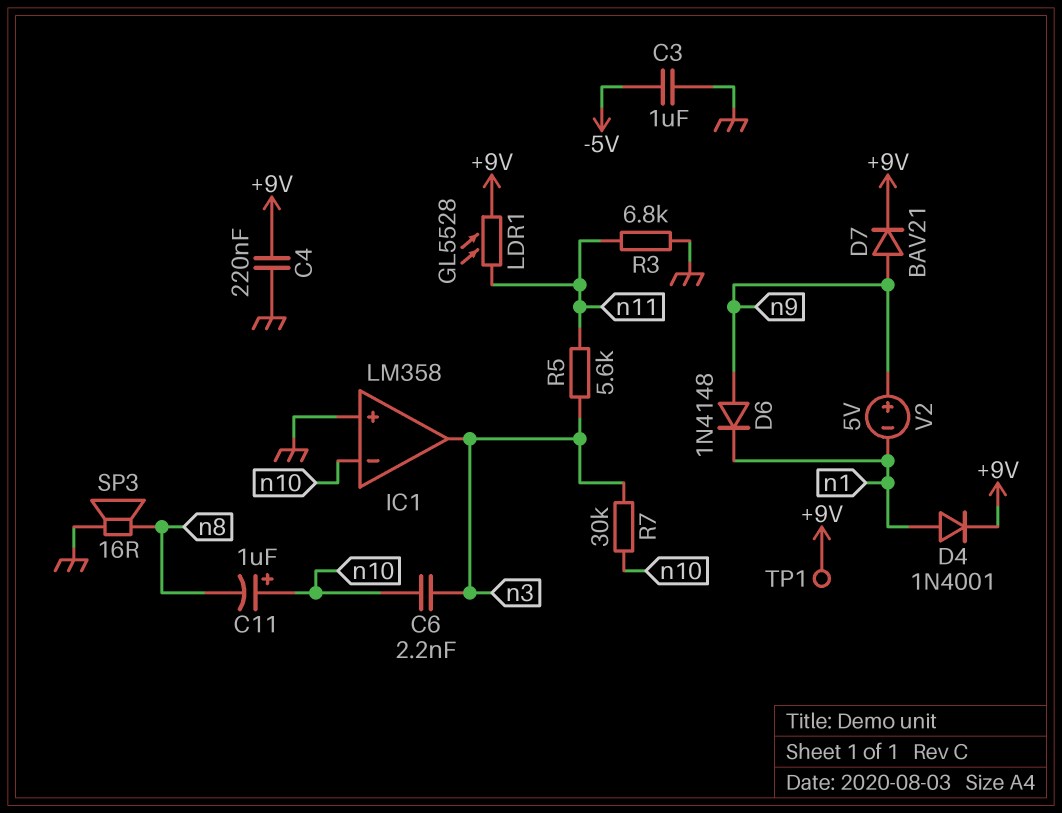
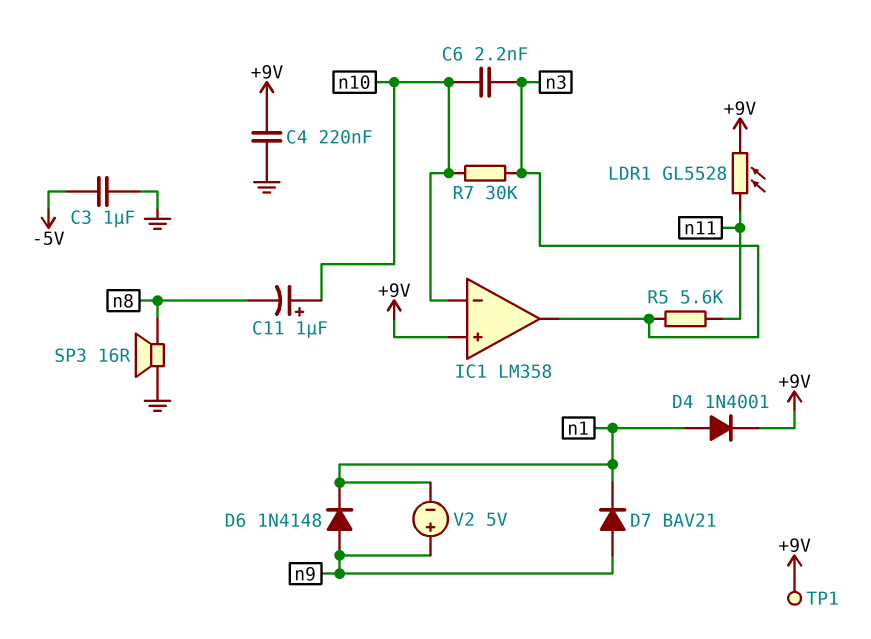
D7: diode BAV21 (A n9, K +9V) -> diode BAV21 (A n9, K n1)
IC1 pin in+: GND -> +9V
R3: 6.8k (GND, n11) -> none

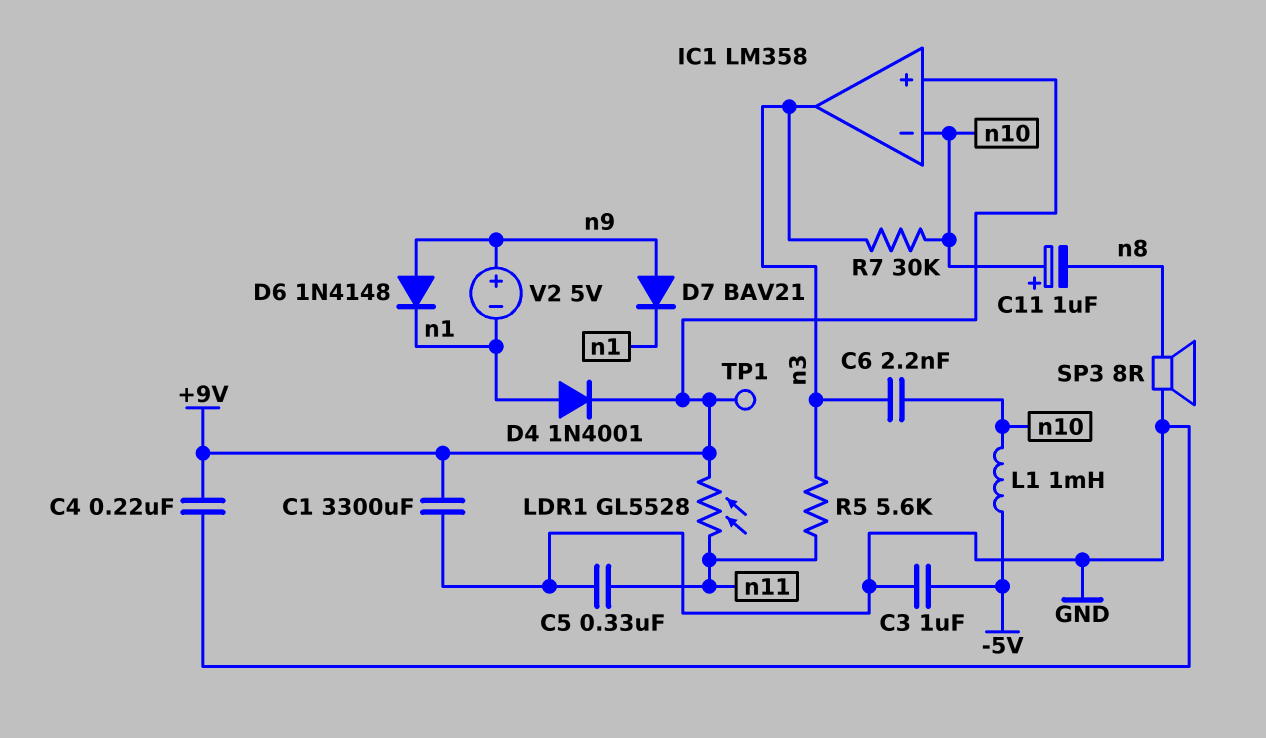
C1: none -> 3300uF (+9V, GND)
C5: none -> 330nF (GND, n11)
L1: none -> 1mH (-5V, n10)
SP3: speaker 16R (GND, n8) -> speaker 8R (GND, n8)

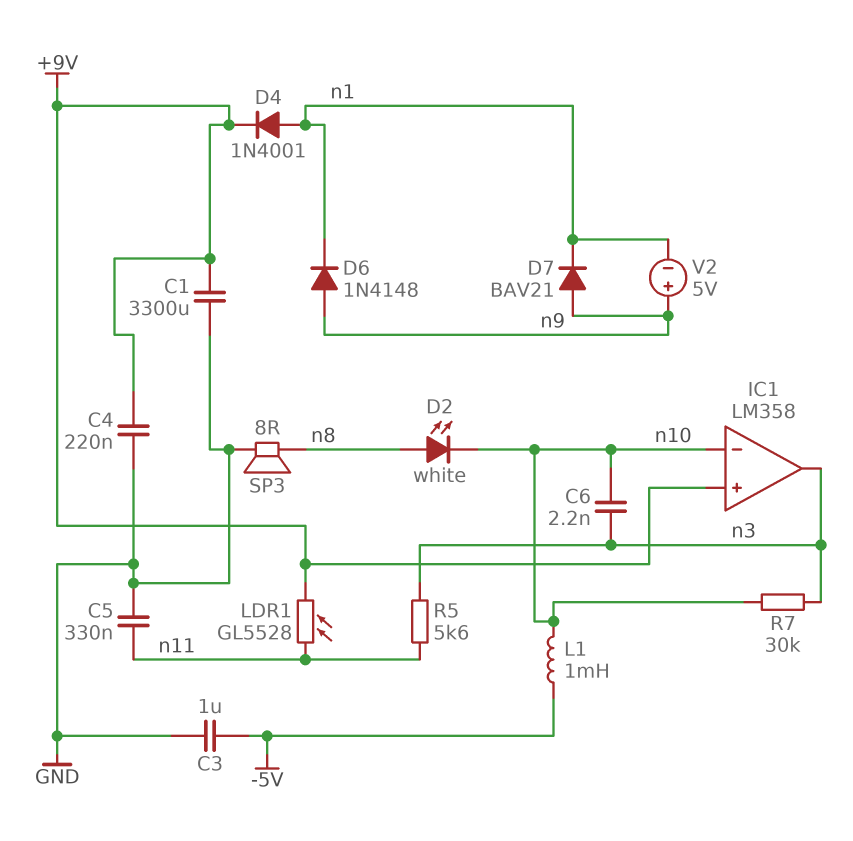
C11: 1uF (plus n10, minus n8) -> none
D2: none -> LED white (A n8, K n10)
TP1: test point (+9V) -> none

